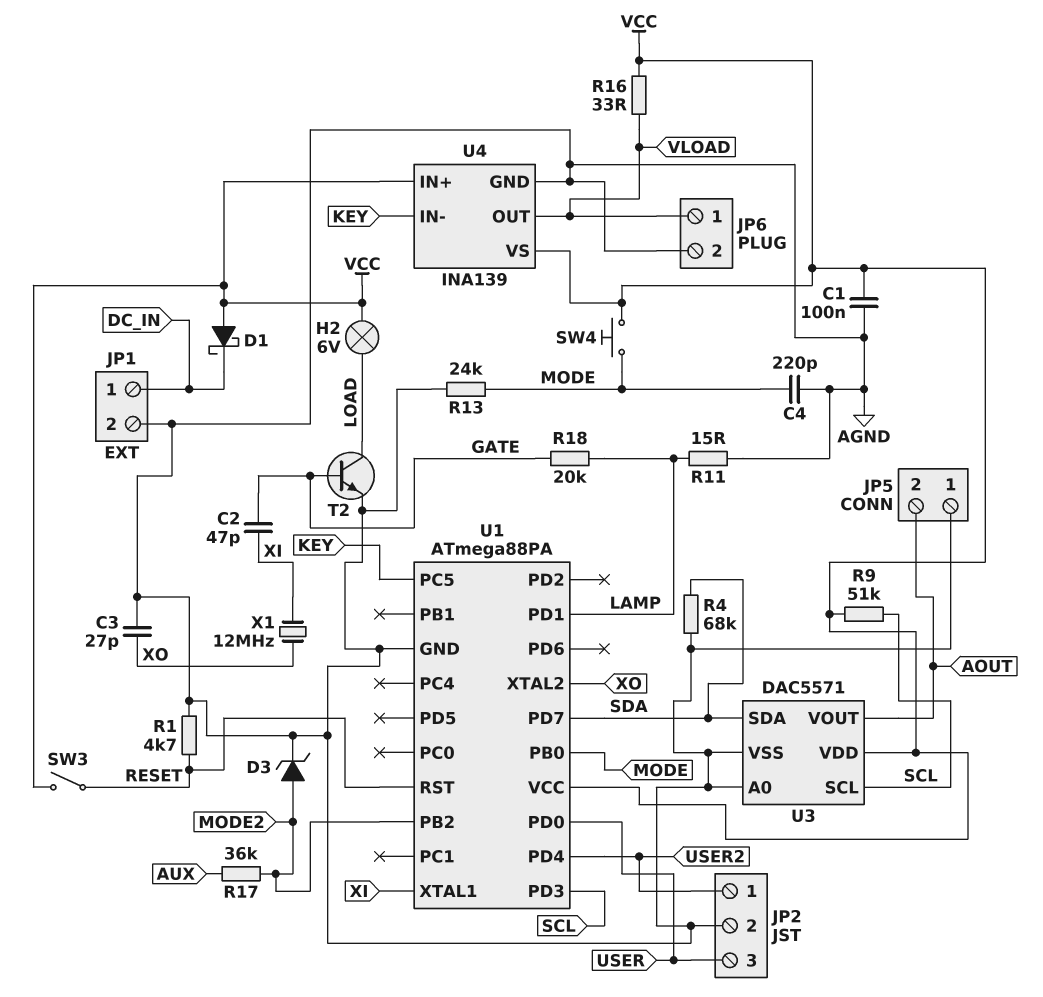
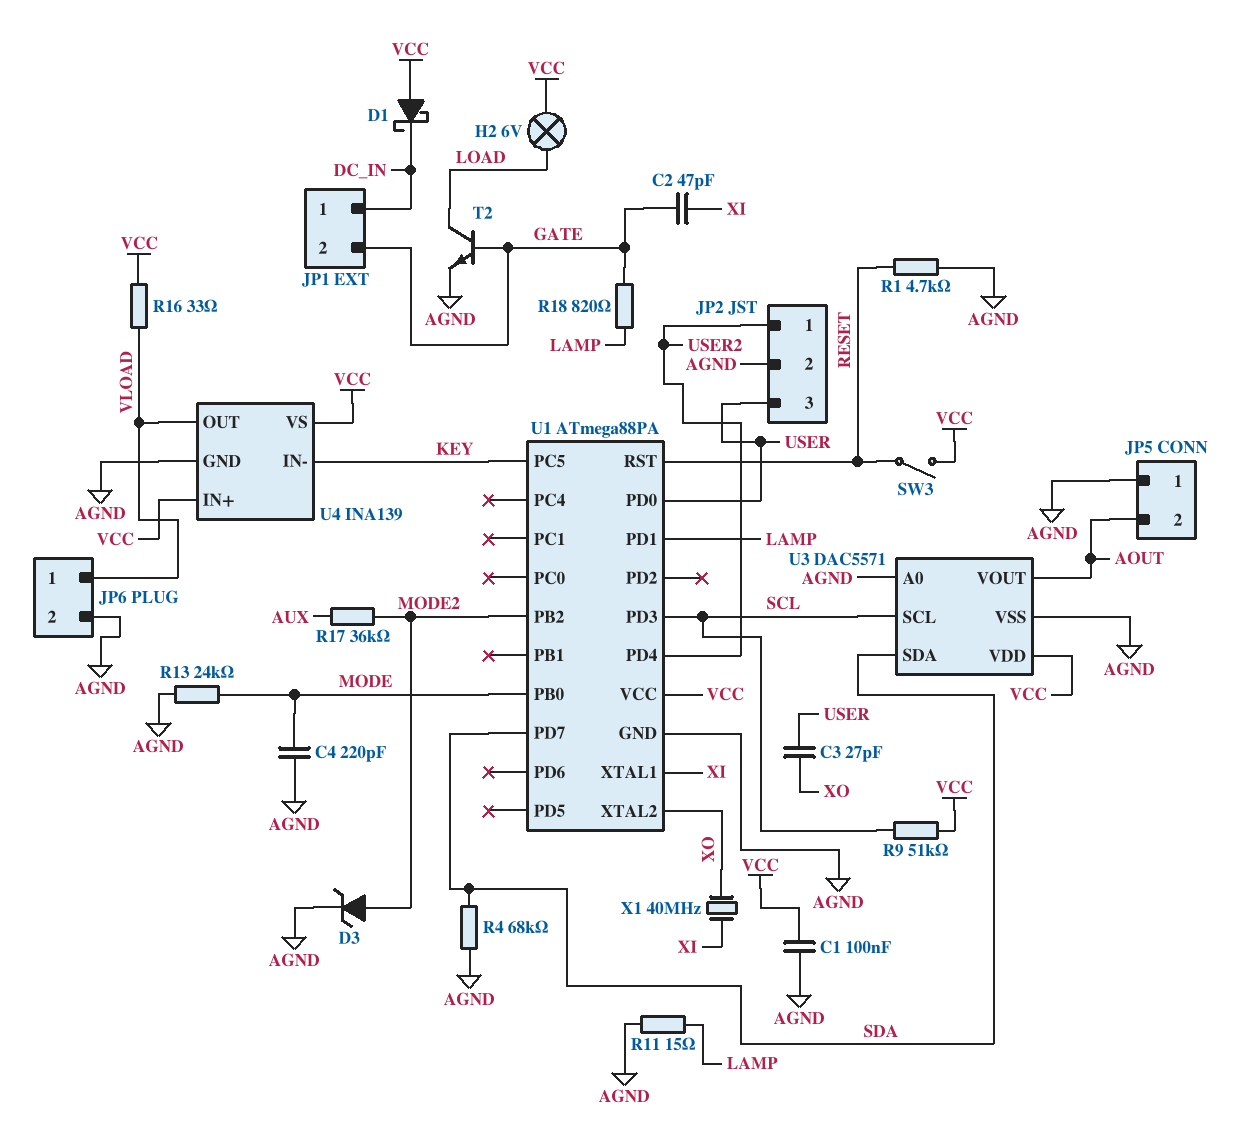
C3: 27pF (AGND, XO) -> 27pF (USER, XO)
JP1 pin 2: AGND -> GATE
R18: 20k (GATE, LAMP) -> 820 (GATE, LAMP)
SW4: button (MODE, VCC) -> none
X1: 12MHz (XI, XO) -> 40MHz (XI, XO)

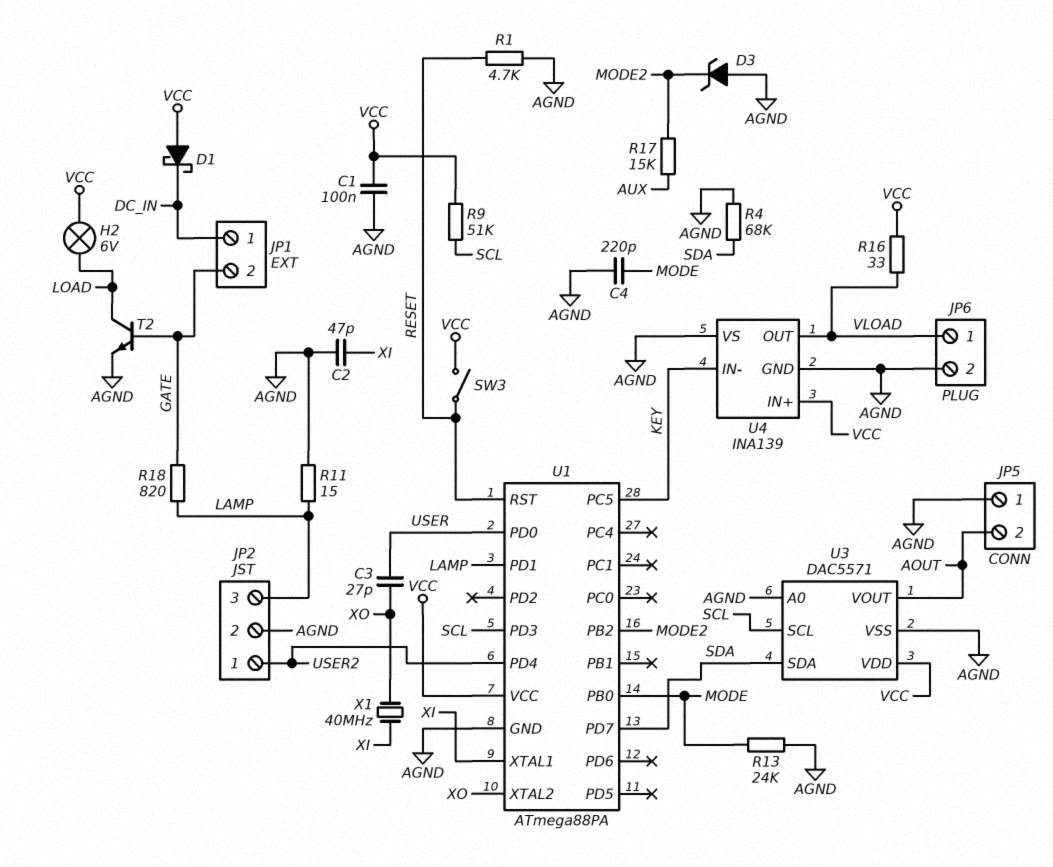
C2: 47pF (GATE, XI) -> 47pF (AGND, XI)
D3: zener (A MODE2, K AGND) -> zener (A AGND, K MODE2)
JP2 pin 3: USER -> LAMP
R17: 36k (AUX, MODE2) -> 15k (AUX, MODE2)
U4 pin VS: VCC -> AGND

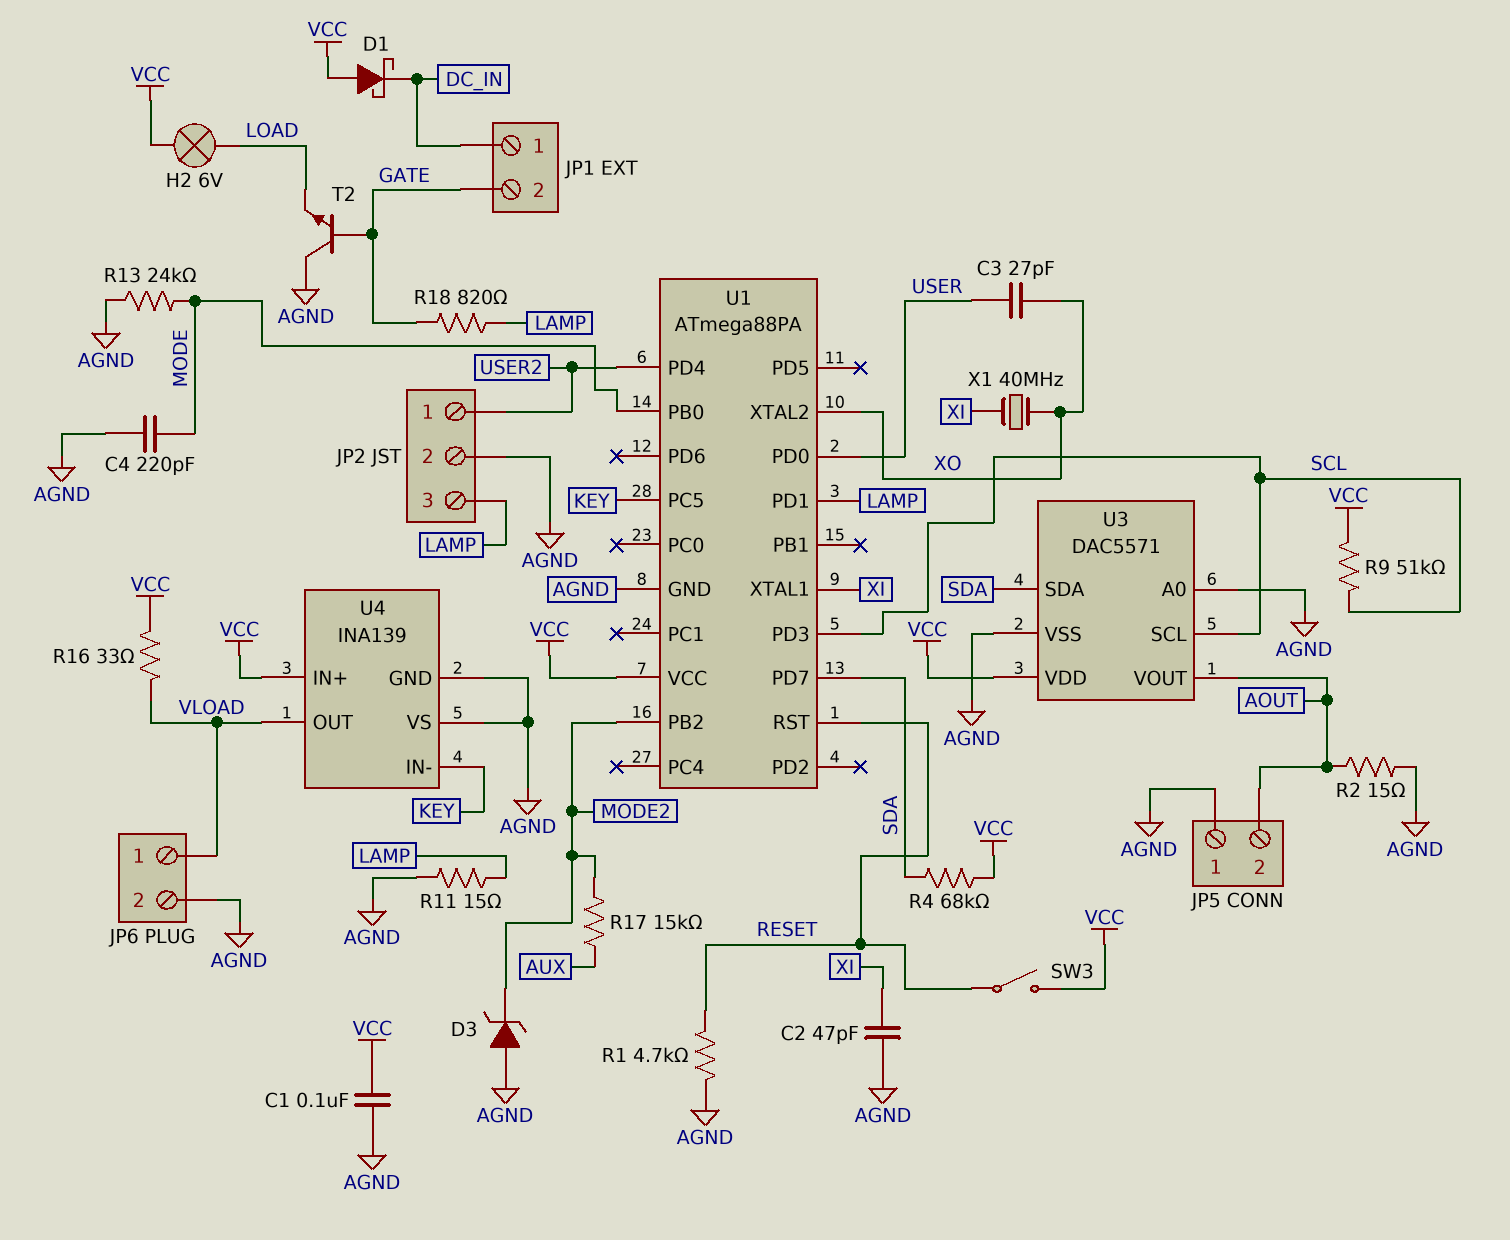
R2: none -> 15 (AGND, AOUT)
R4: 68k (AGND, SDA) -> 68k (SDA, VCC)
T2: NPN (B GATE, C LOAD, E AGND) -> NPN (B GATE, C AGND, E LOAD)

